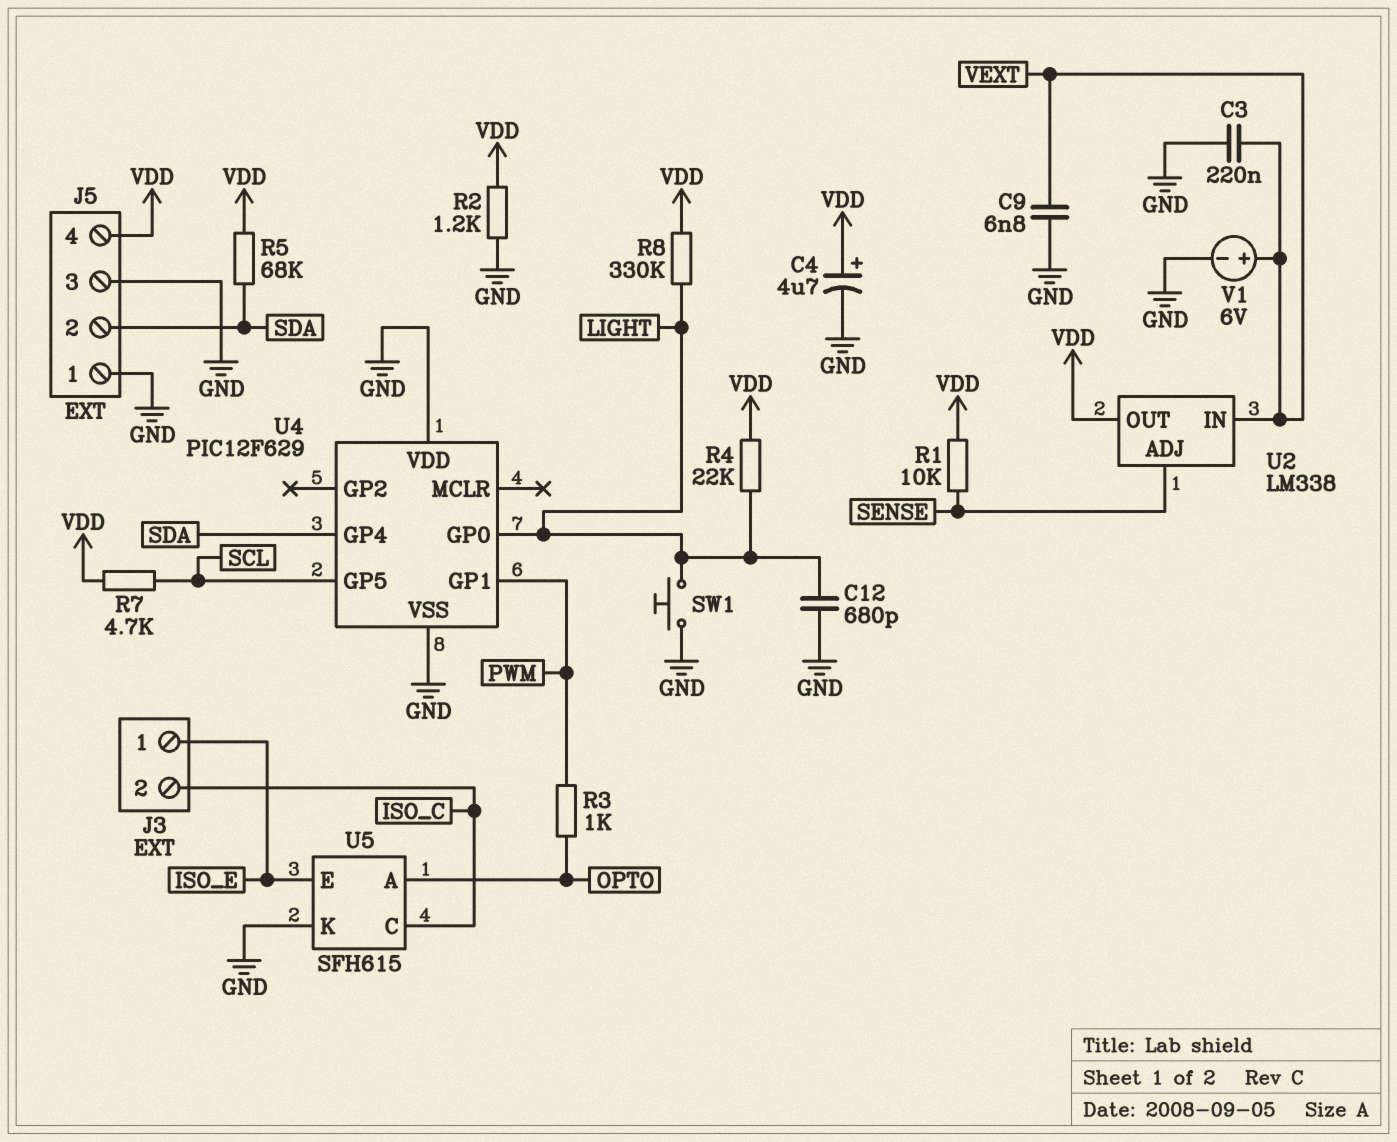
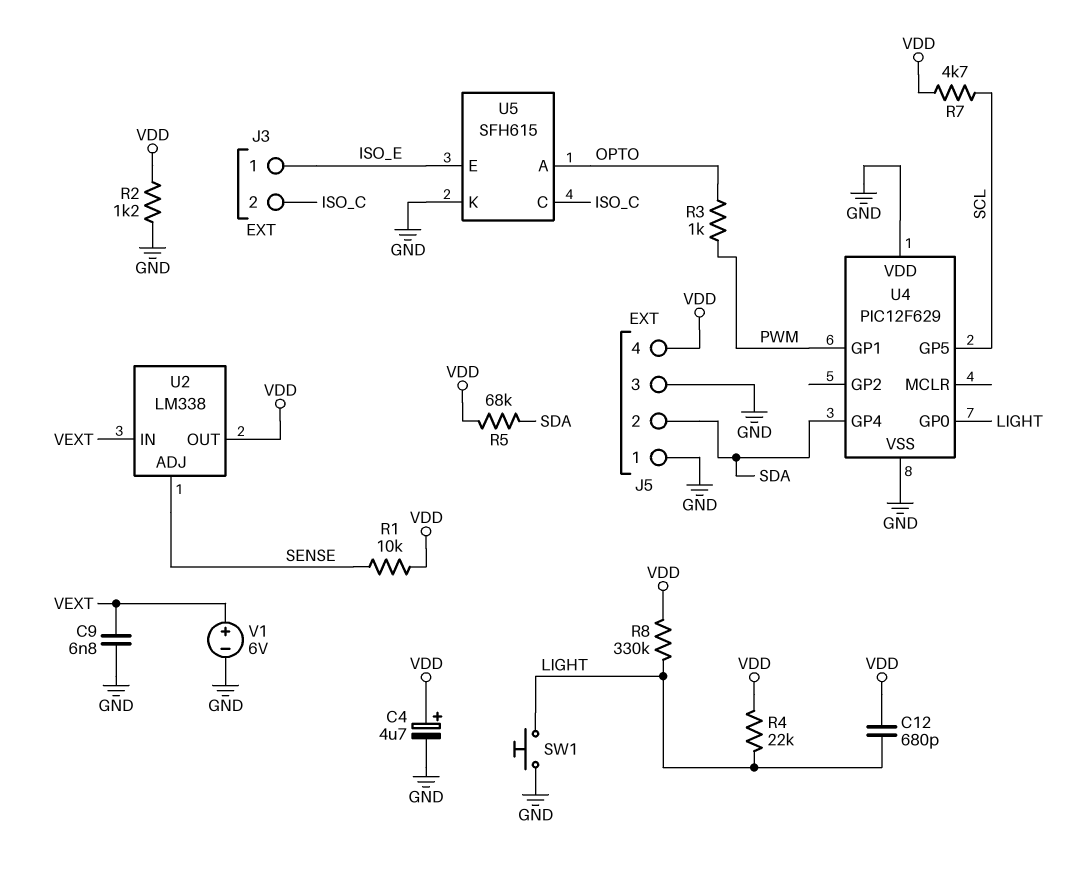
C3: 220nF (GND, VEXT) -> none
C12: 680pF (GND, LIGHT) -> 680pF (LIGHT, VDD)

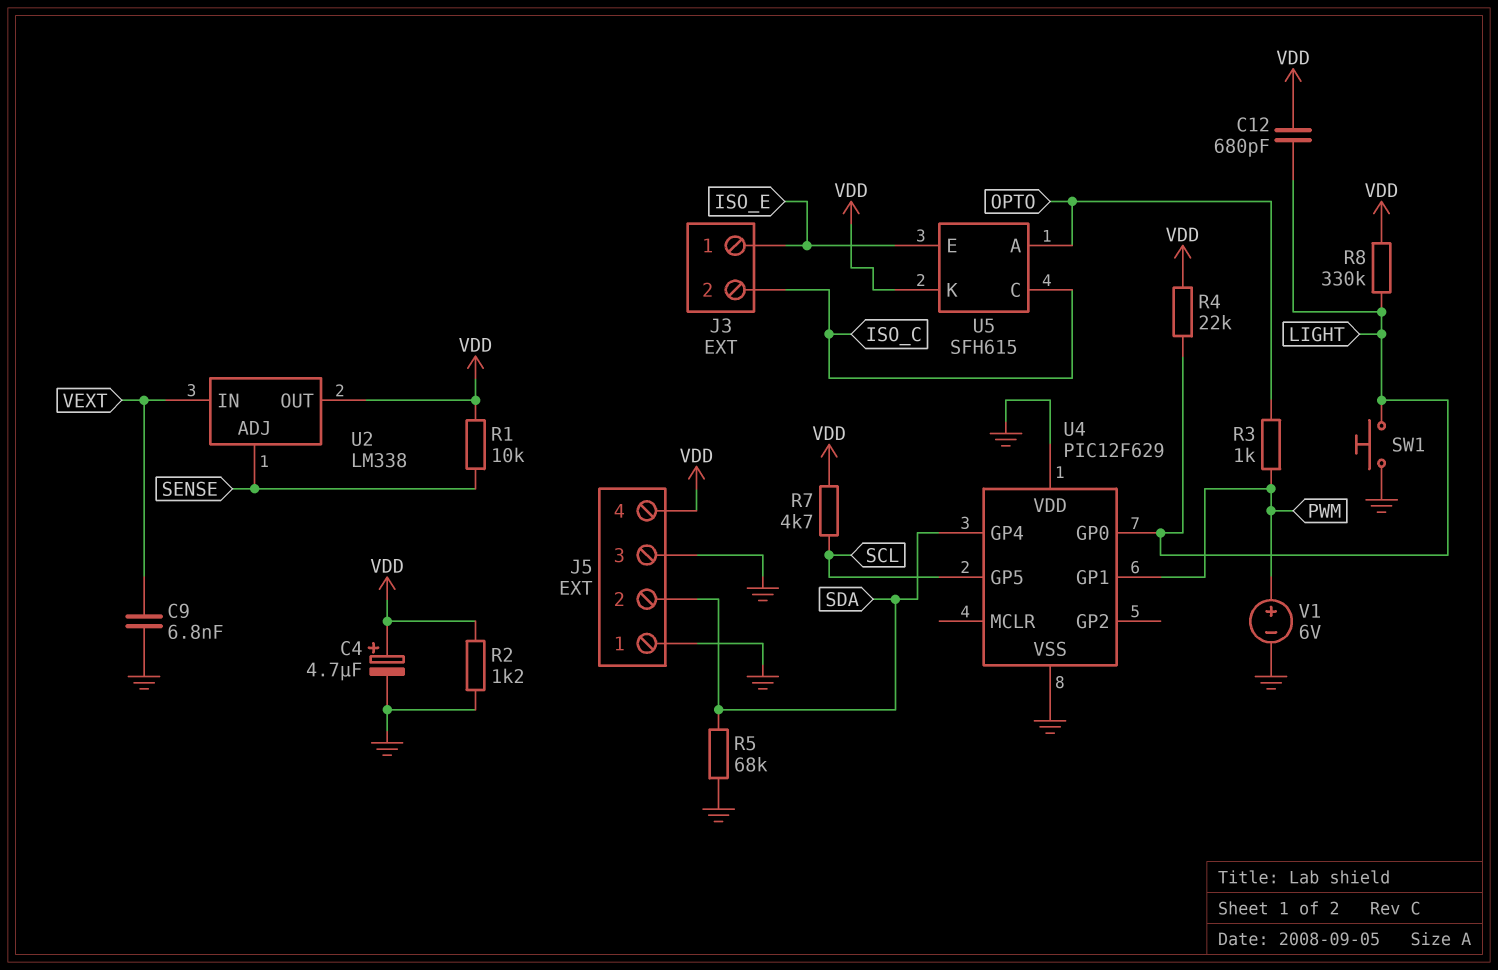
R5: 68k (SDA, VDD) -> 68k (GND, SDA)
U5 pin K: GND -> VDD
V1: 6V (plus VEXT, minus GND) -> 6V (plus PWM, minus GND)

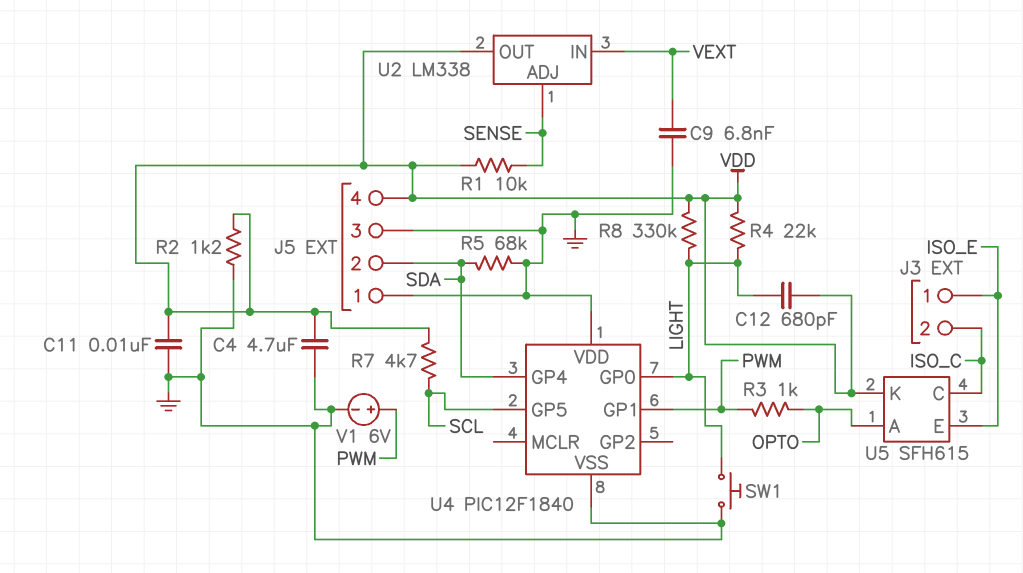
C4: 4.7uF (plus VDD, minus GND) -> 4.7uF (GND, VDD)
C11: none -> 10nF (GND, VDD)
U4: PIC12F629 -> PIC12F1840

